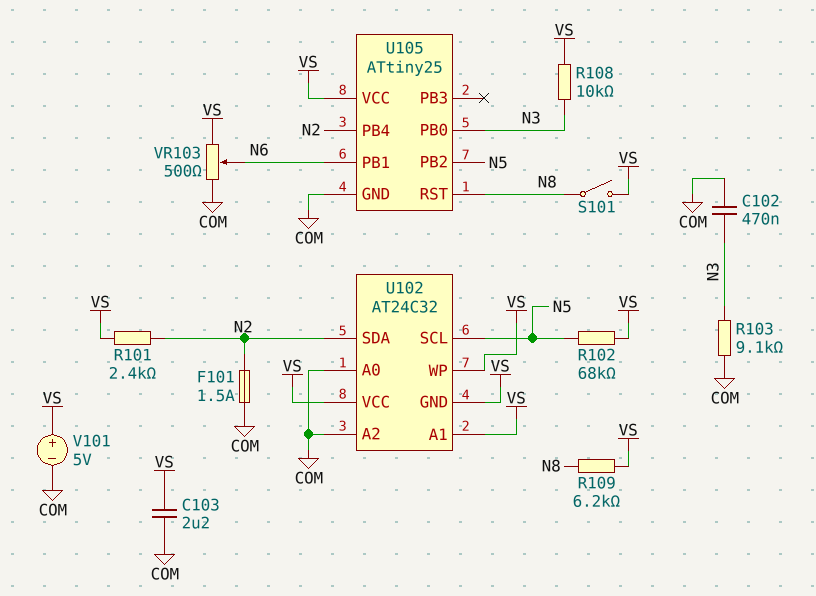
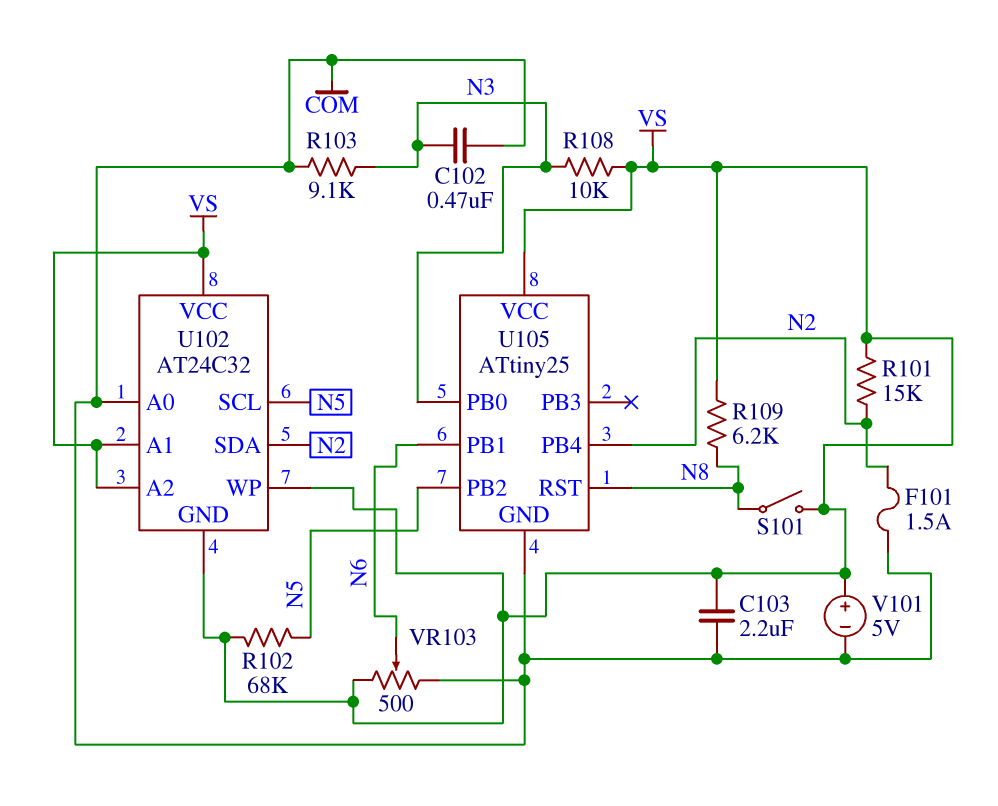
R101: 2.4k (N2, VS) -> 15k (N2, VS)
U102 pin A2: COM -> VS

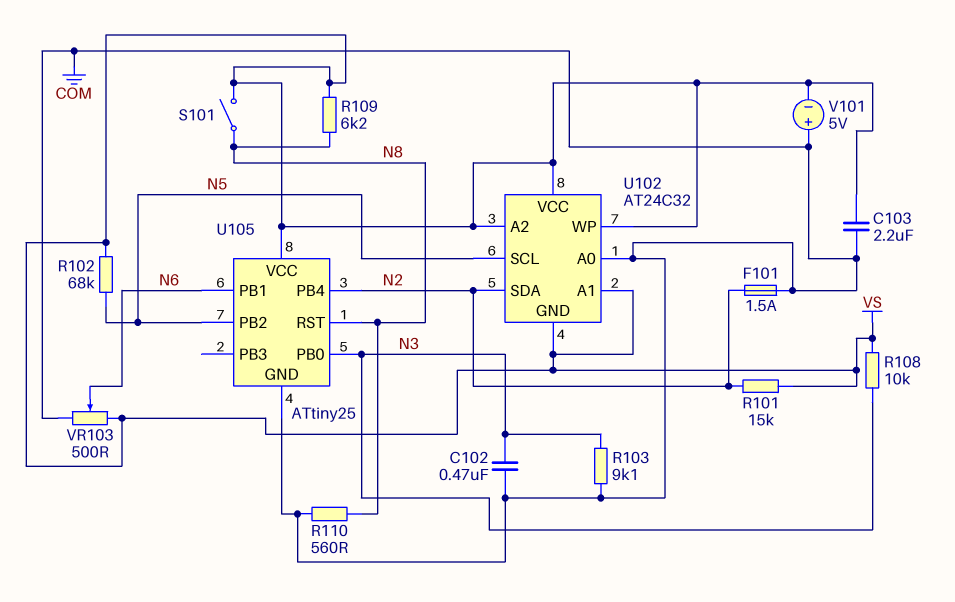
R110: none -> 560 (COM, N8)
V101: 5V (plus VS, minus COM) -> 5V (plus COM, minus VS)

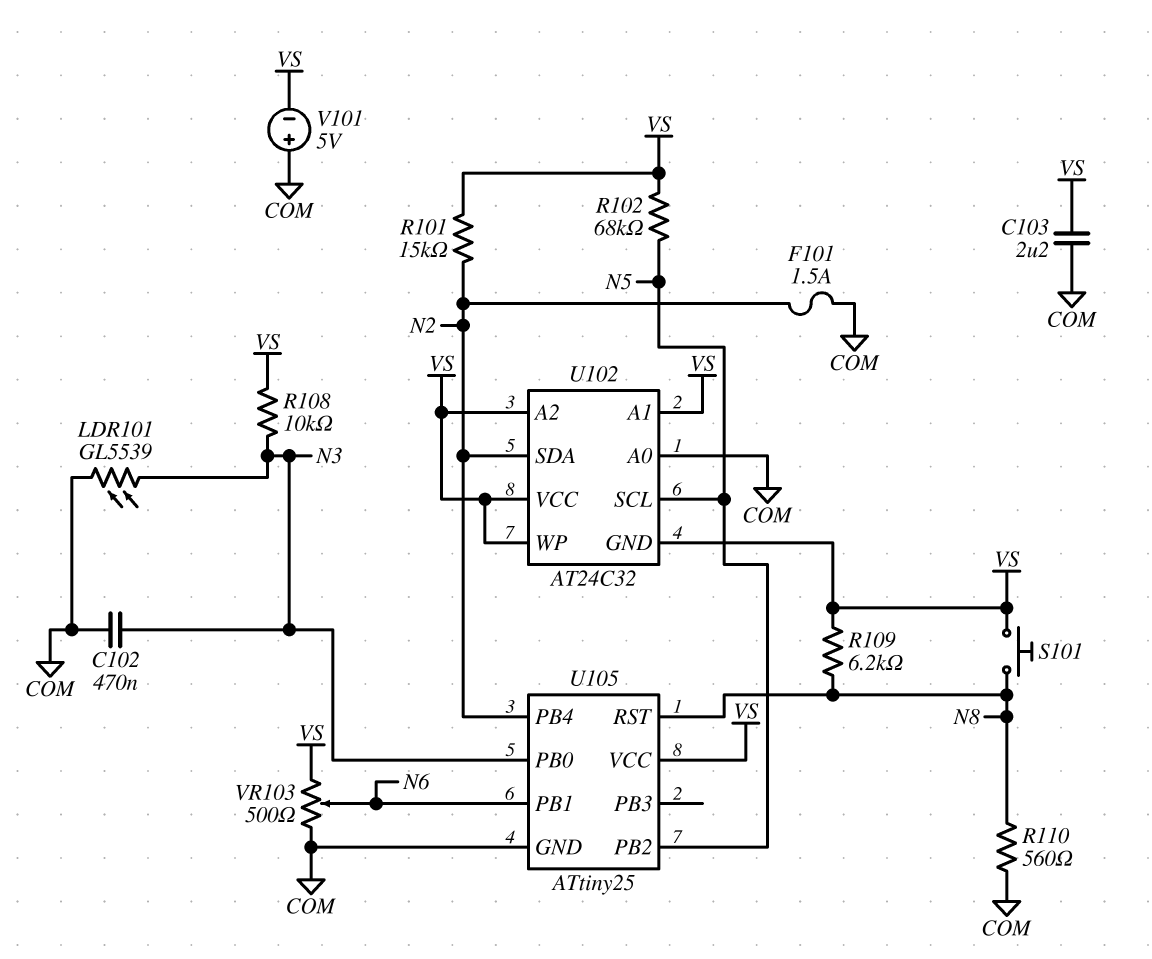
LDR101: none -> GL5539 (COM, N3)
R103: 9.1k (COM, N3) -> none
S101: switch (N8, VS) -> button (N8, VS)

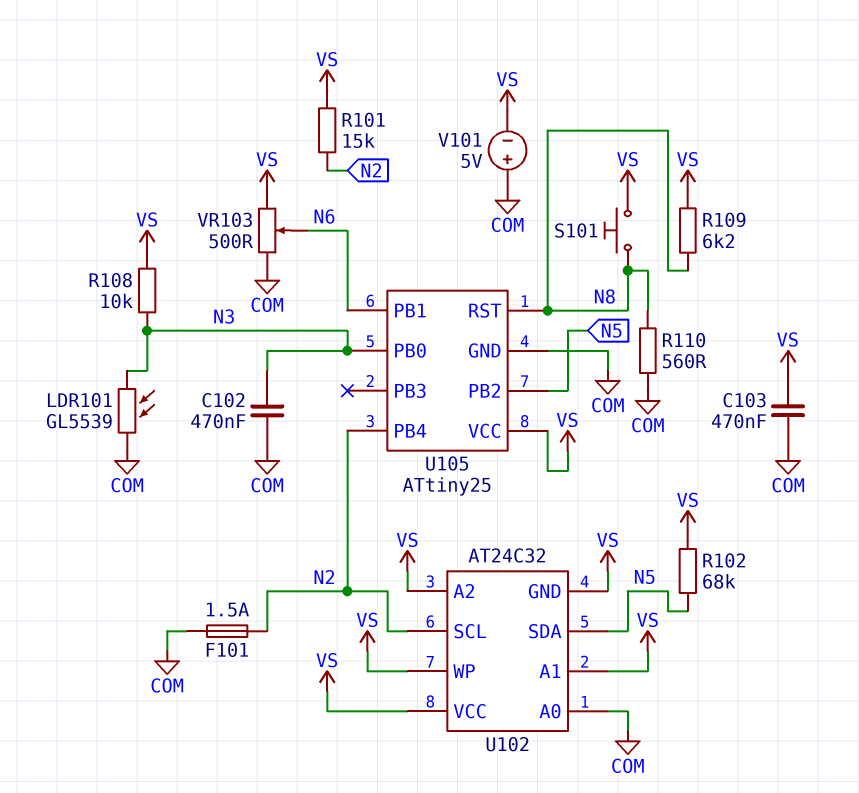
C103: 2.2uF (COM, VS) -> 470nF (COM, VS)
U102 pin SCL: N5 -> N2
U102 pin SDA: N2 -> N5

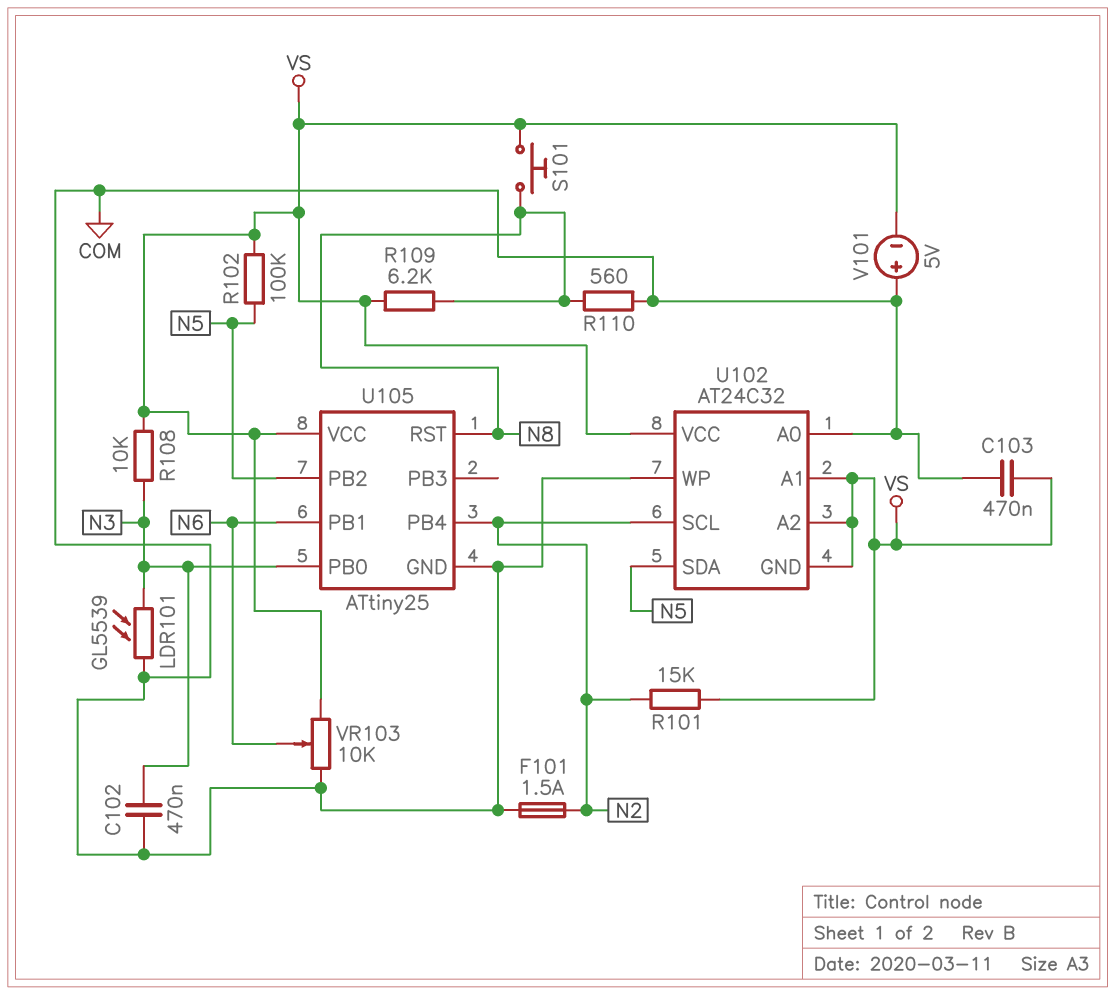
R102: 68k (N5, VS) -> 100k (N5, VS)
U102 pin WP: VS -> COM
VR103: 500 (COM, VS, wiper N6) -> 10k (COM, VS, wiper N6)

